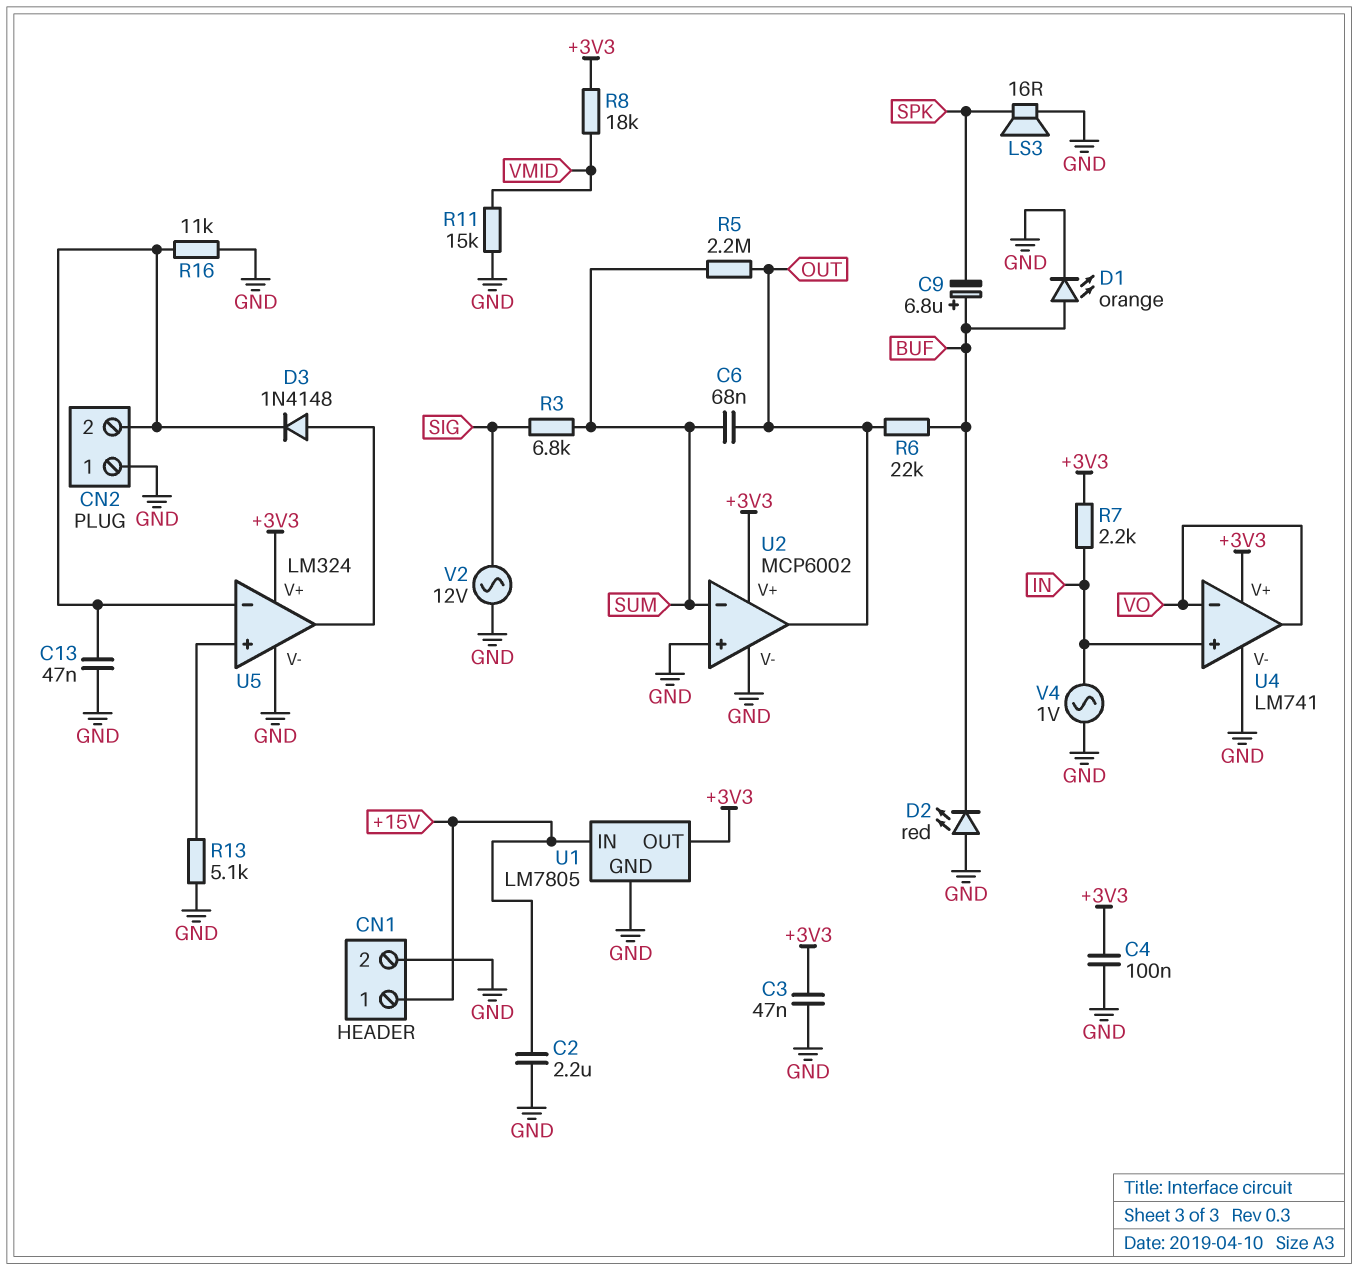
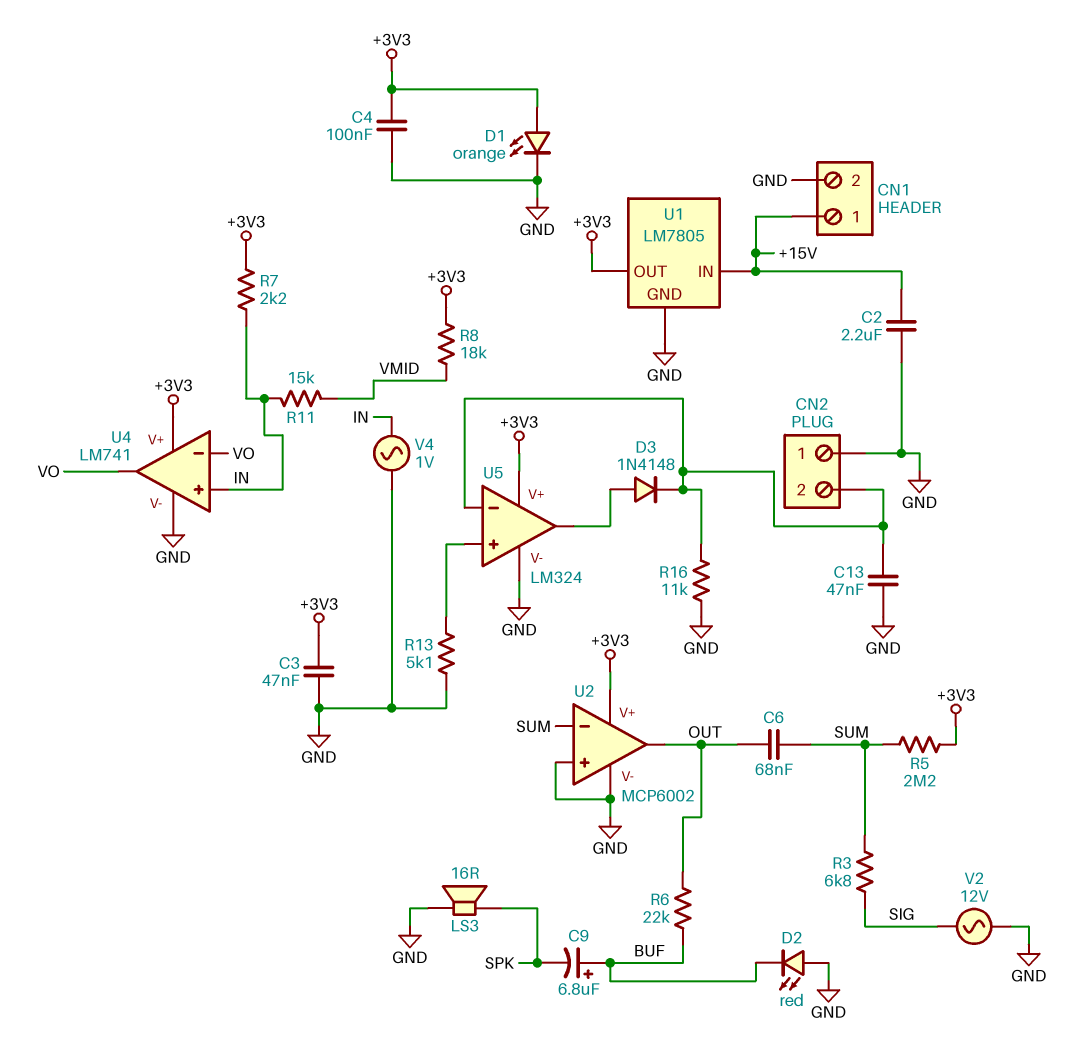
D1: LED orange (A BUF, K GND) -> LED orange (A +3V3, K GND)
R5: 2.2M (OUT, SUM) -> 2.2M (+3V3, SUM)
R11: 15k (GND, VMID) -> 15k (IN, VMID)

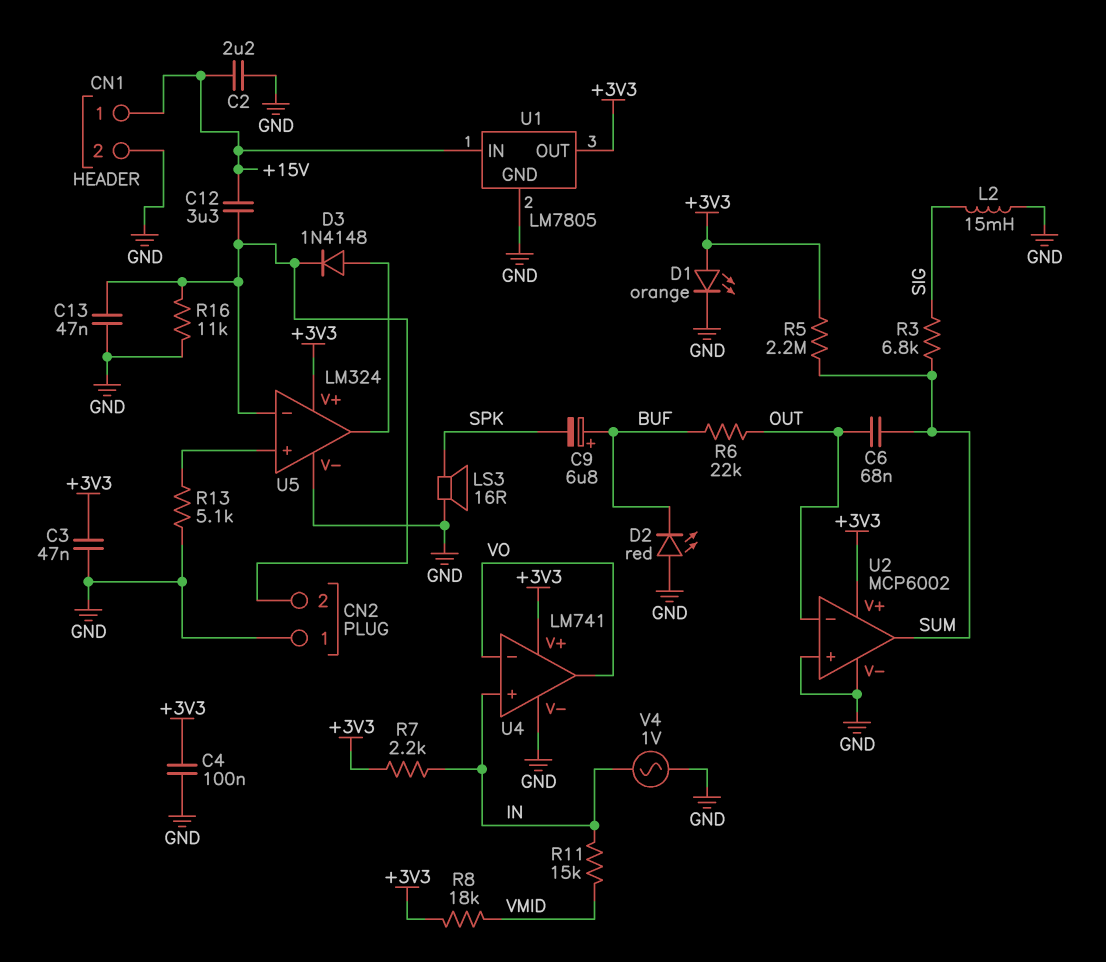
C12: none -> 3.3uF (+15V, CN2/2)
L2: none -> 15mH (GND, SIG)
U2 pin in-: SUM -> OUT
U2 pin out: OUT -> SUM
V2: AC 12V (GND, SIG) -> none

